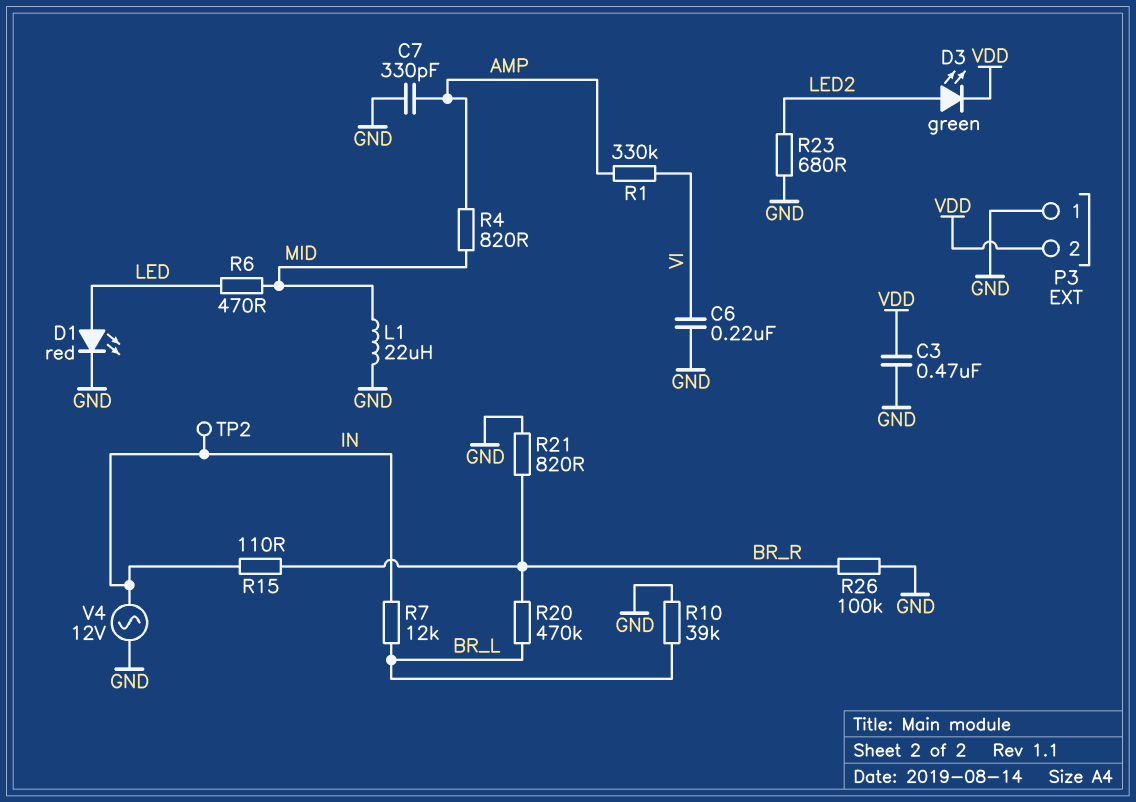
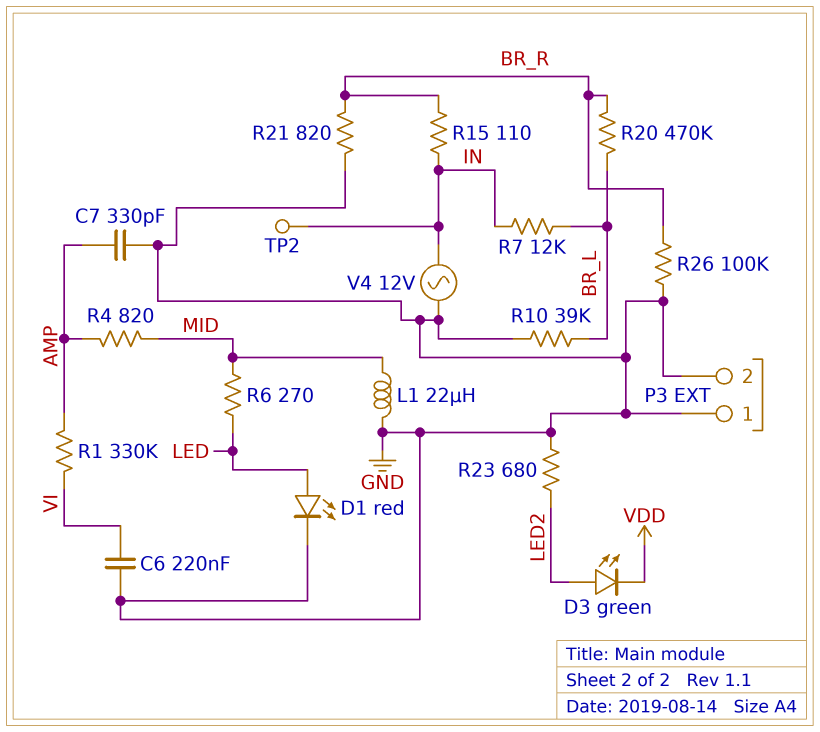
C3: 470nF (GND, VDD) -> none
P3 pin 2: VDD -> GND
R6: 470 (LED, MID) -> 270 (LED, MID)

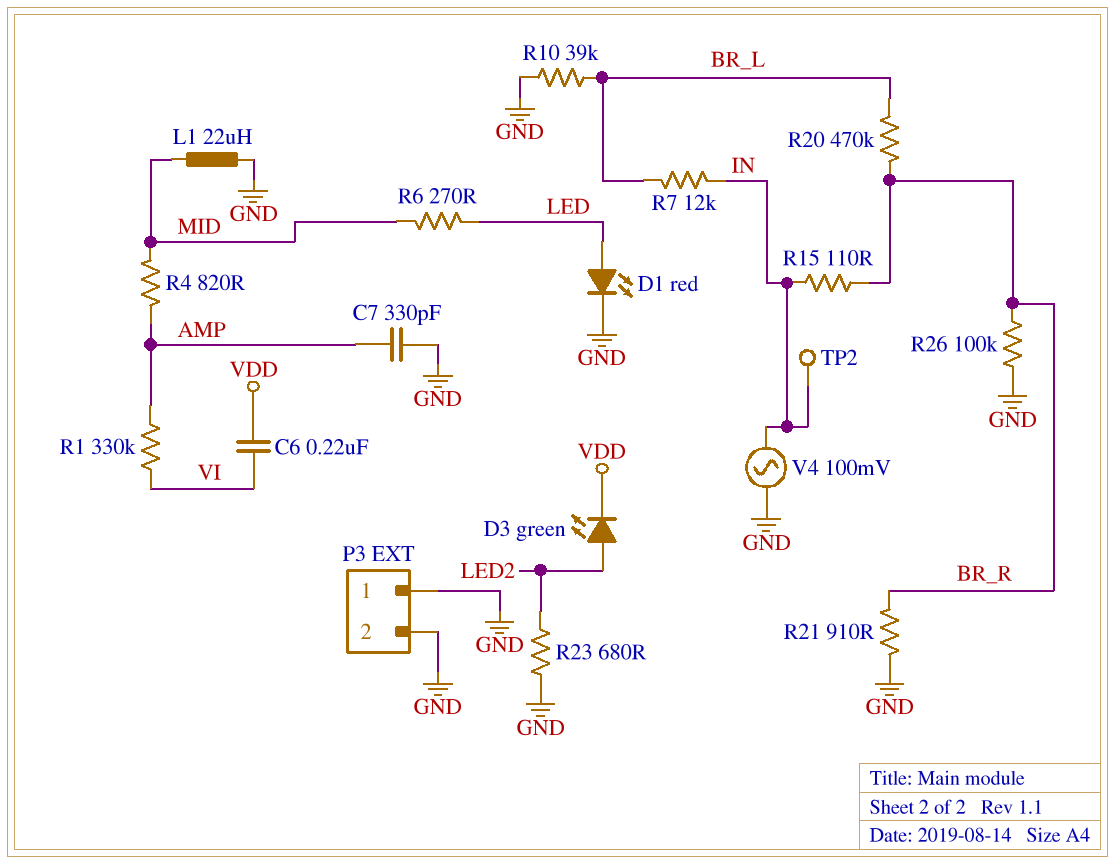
C6: 220nF (GND, VI) -> 220nF (VDD, VI)
R21: 820 (BR_R, GND) -> 910 (BR_R, GND)
V4: AC 12V (GND, IN) -> AC 100mV (GND, IN)

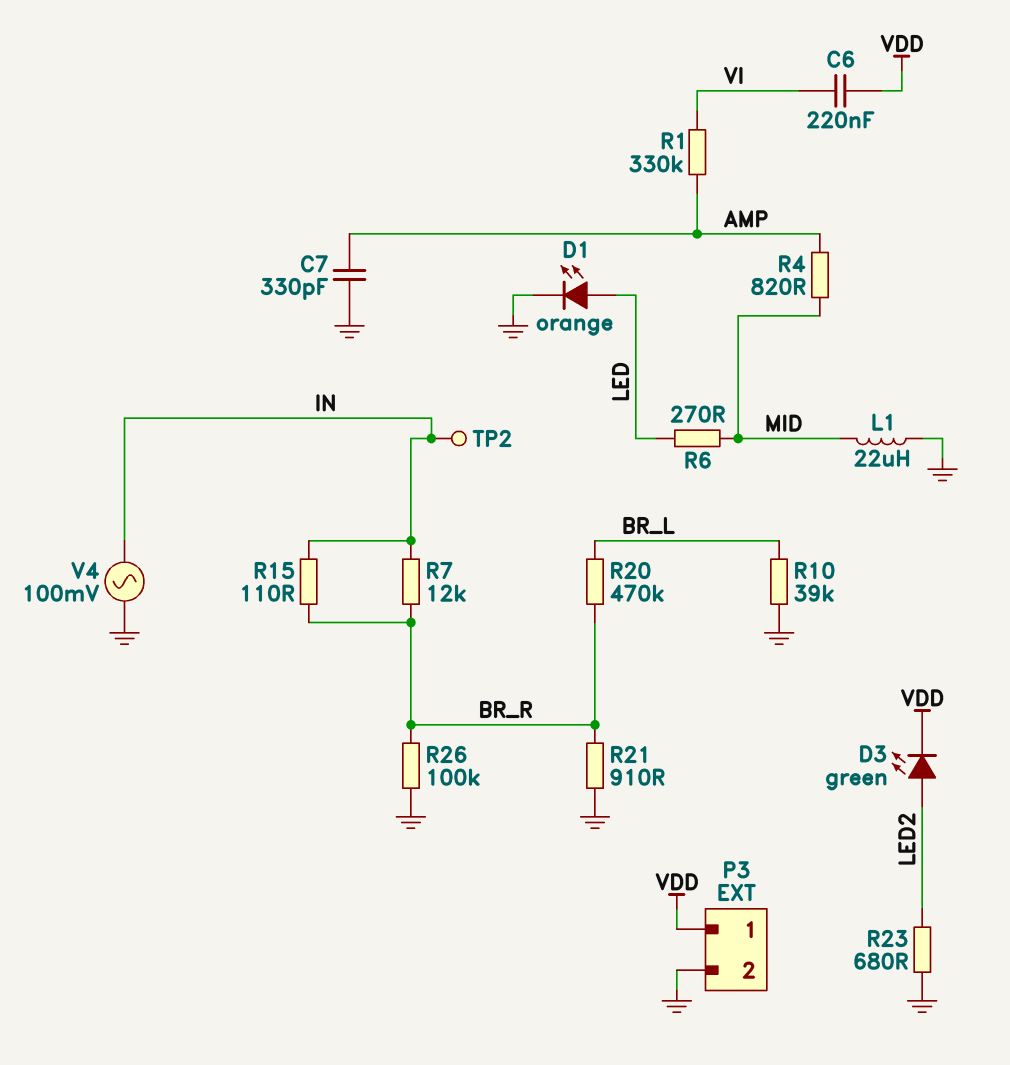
D1: LED red (A LED, K GND) -> LED orange (A LED, K GND)
P3 pin 1: GND -> VDD
R7: 12k (BR_L, IN) -> 12k (BR_R, IN)

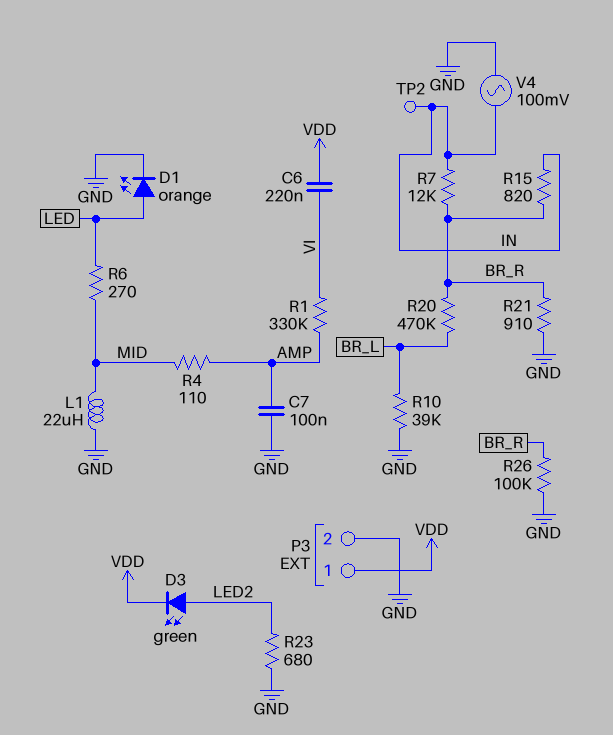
C7: 330pF (AMP, GND) -> 100nF (AMP, GND)
R4: 820 (AMP, MID) -> 110 (AMP, MID)
R15: 110 (BR_R, IN) -> 820 (BR_R, IN)

